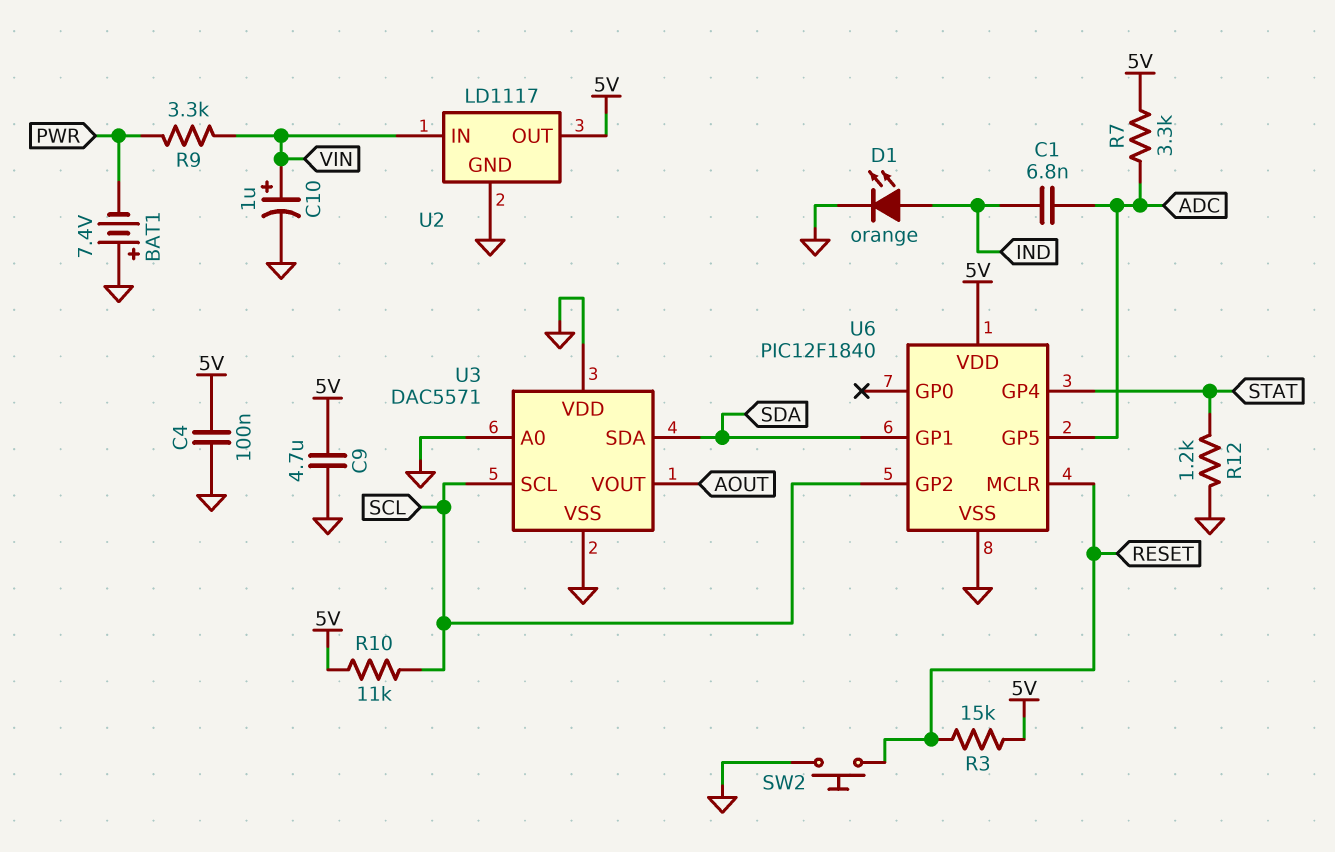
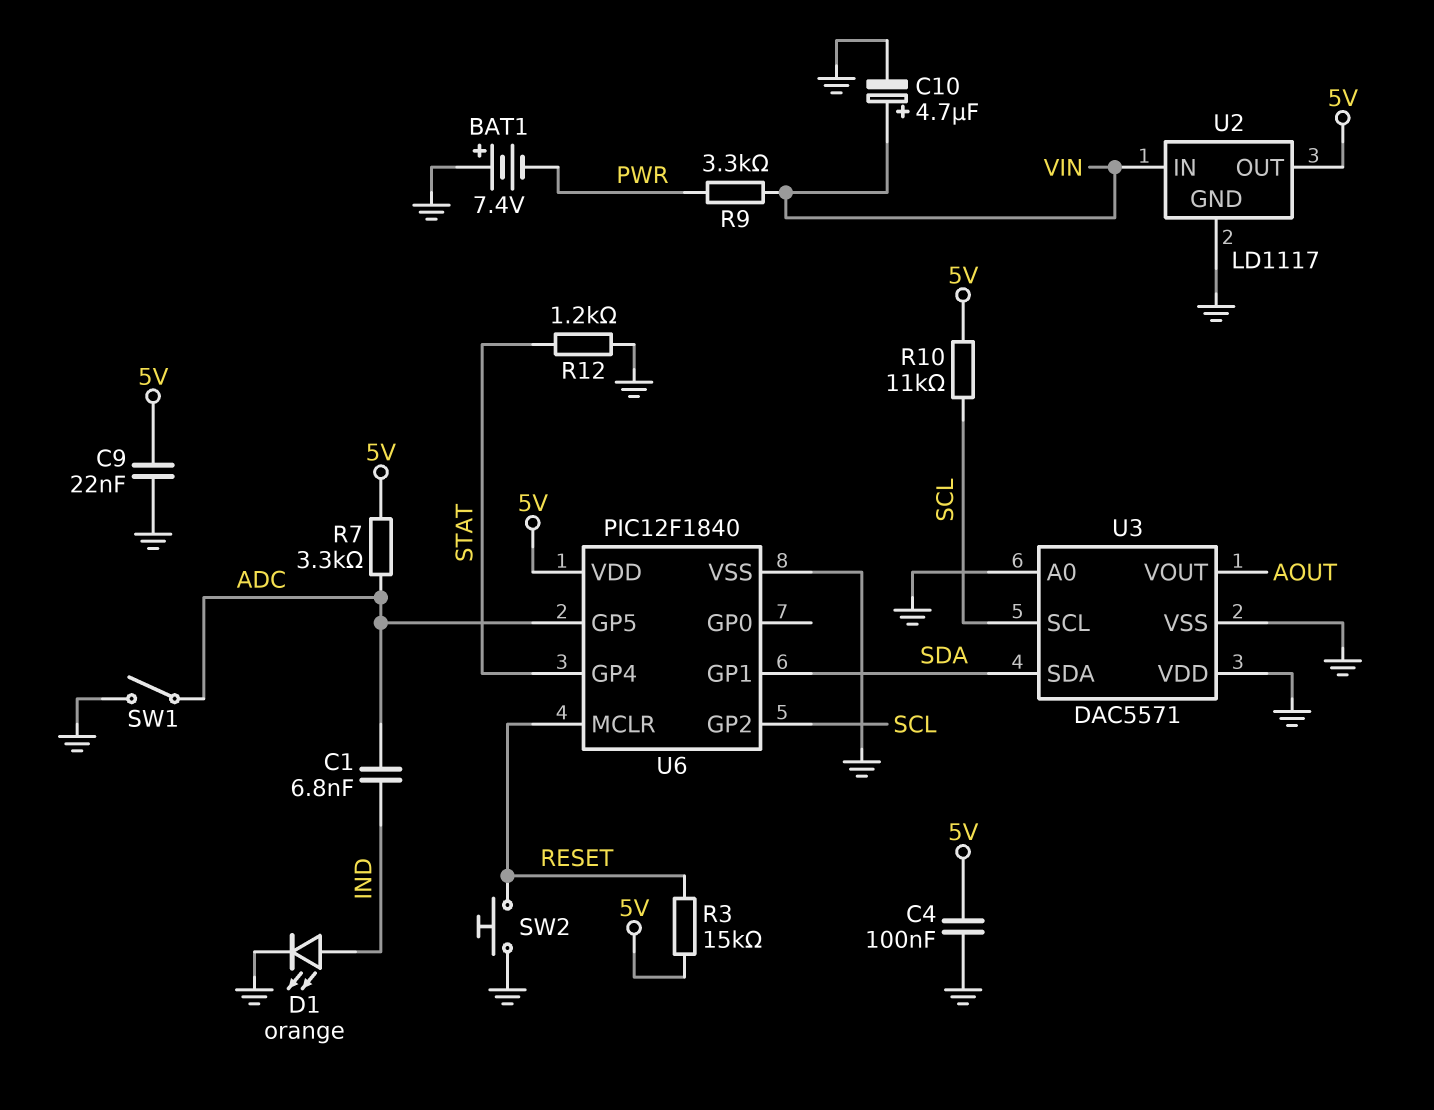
C9: 4.7uF (5V, GND) -> 22nF (5V, GND)
C10: 1uF (plus VIN, minus GND) -> 4.7uF (plus VIN, minus GND)
SW1: none -> switch (ADC, GND)

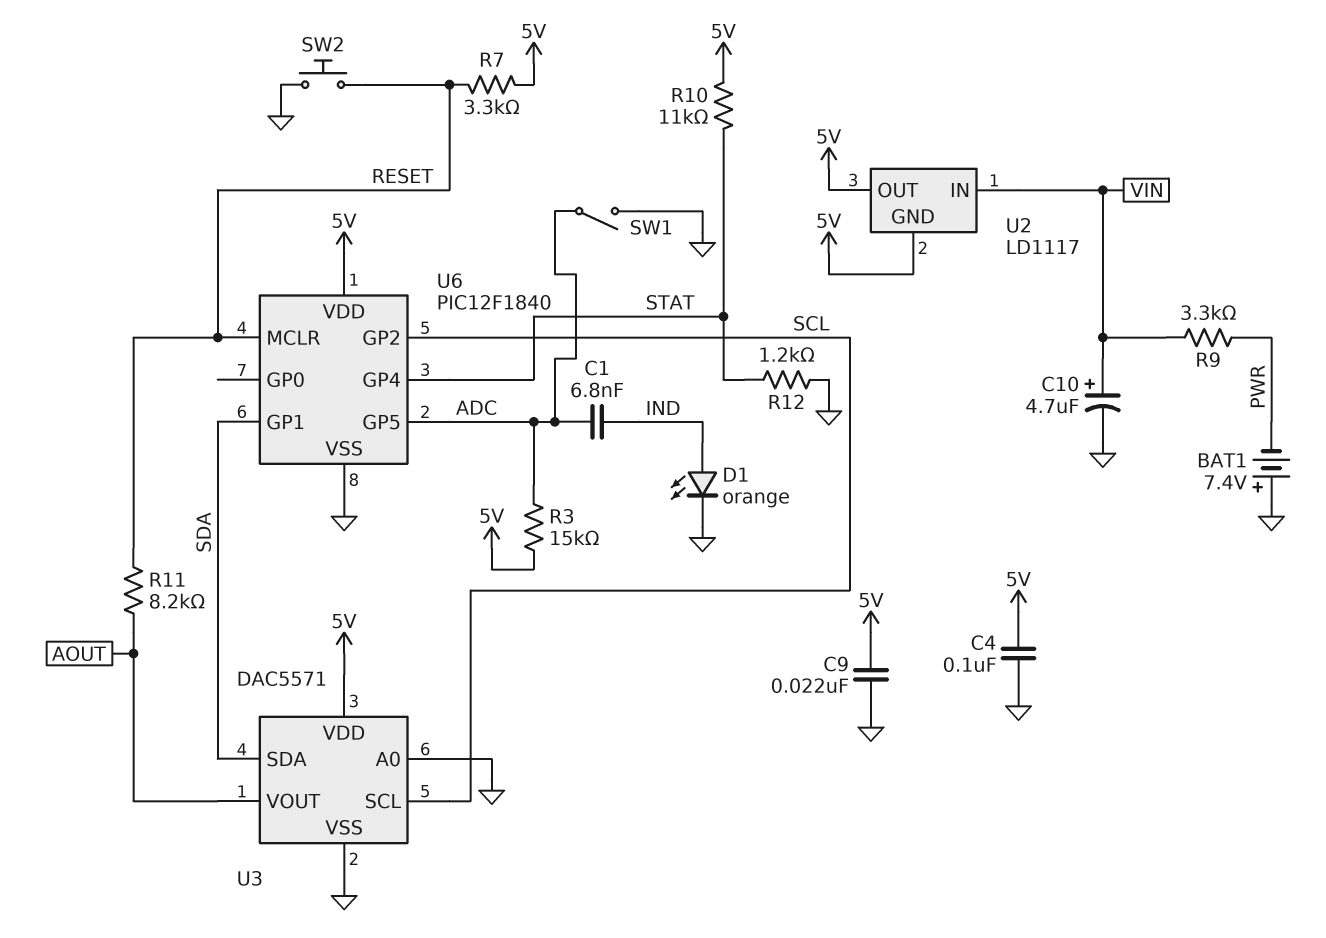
R3: 15k (5V, RESET) -> 15k (5V, ADC)
R7: 3.3k (5V, ADC) -> 3.3k (5V, RESET)
R10: 11k (5V, SCL) -> 11k (5V, STAT)
R11: none -> 8.2k (AOUT, RESET)
U2 pin GND: GND -> 5V
U3 pin VDD: GND -> 5V

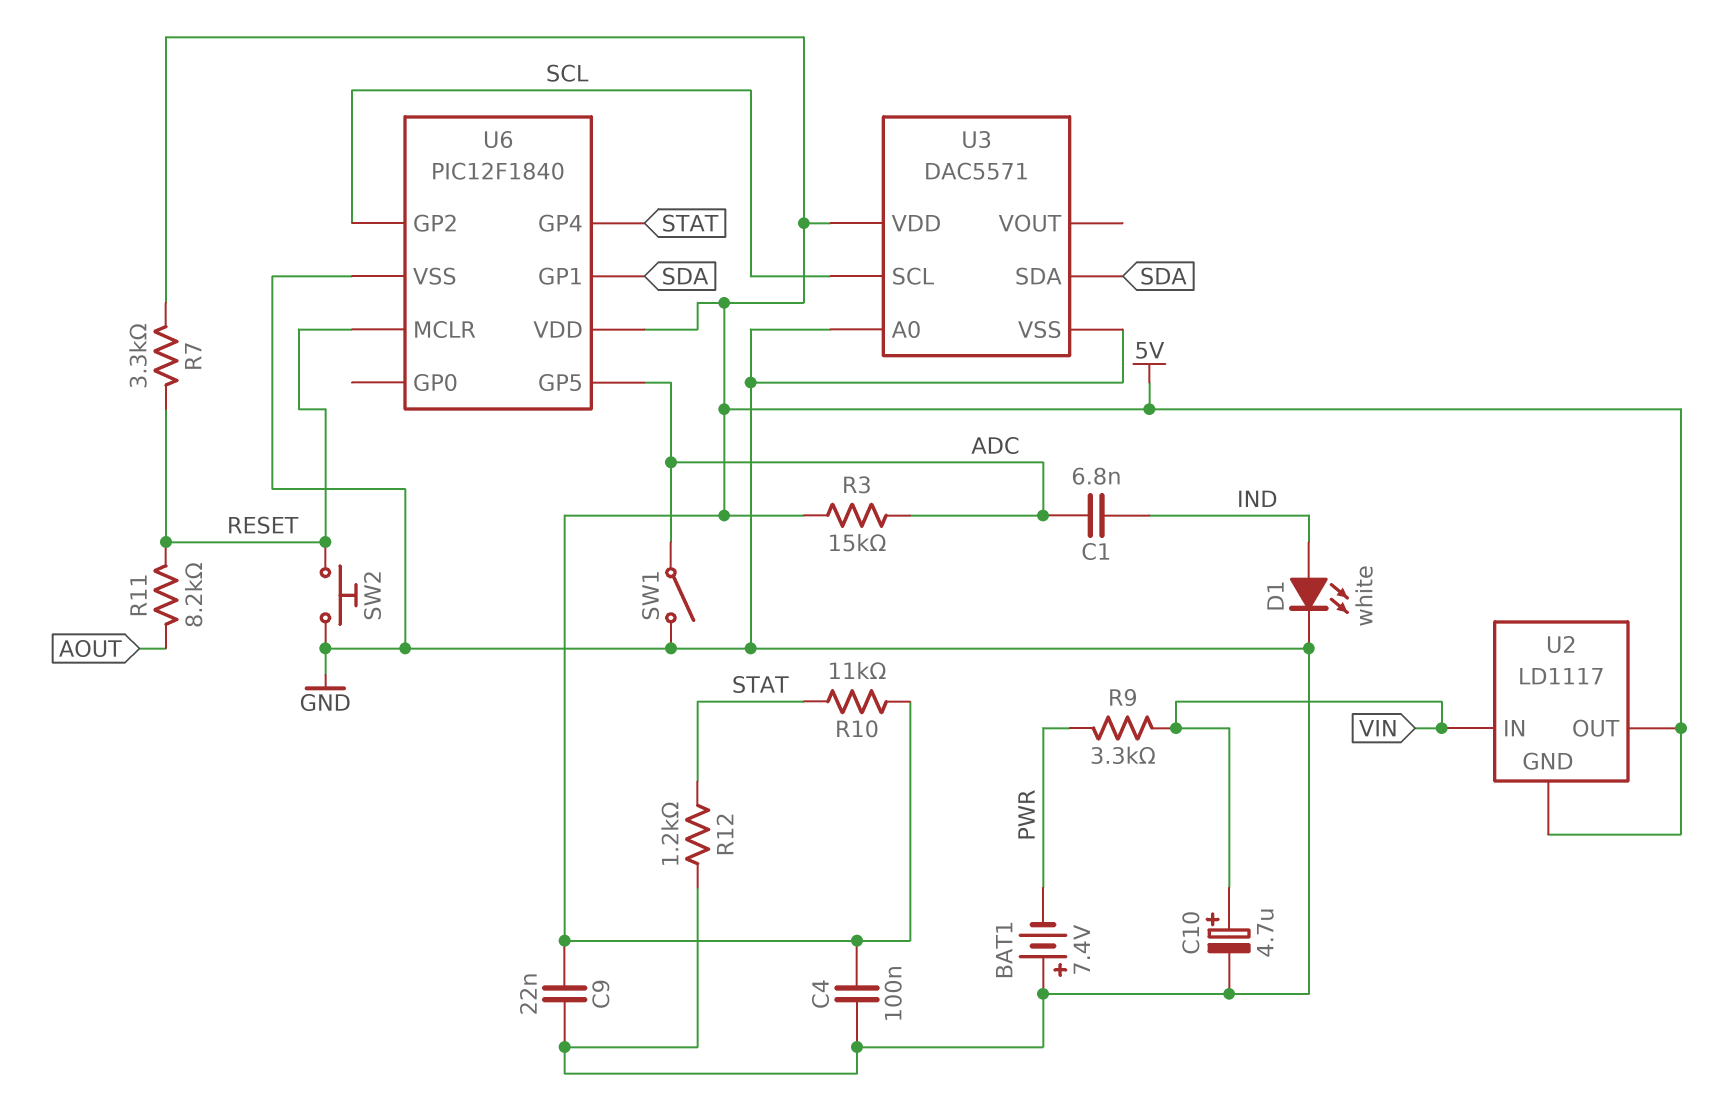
D1: LED orange (A IND, K GND) -> LED white (A IND, K GND)
U3 pin VOUT: AOUT -> none

